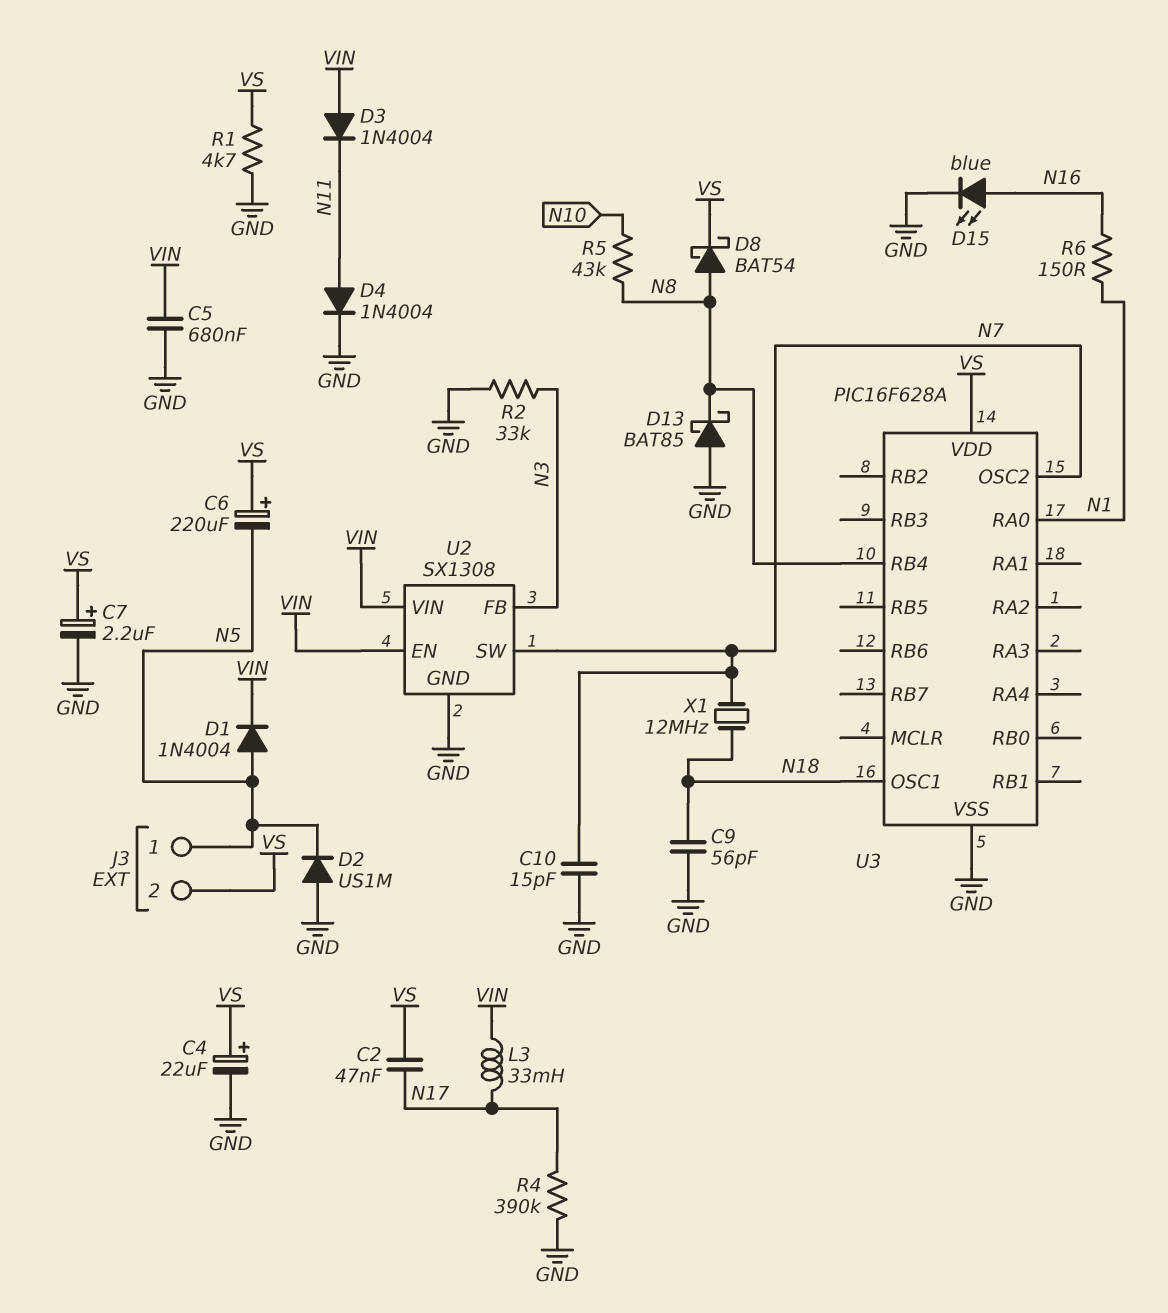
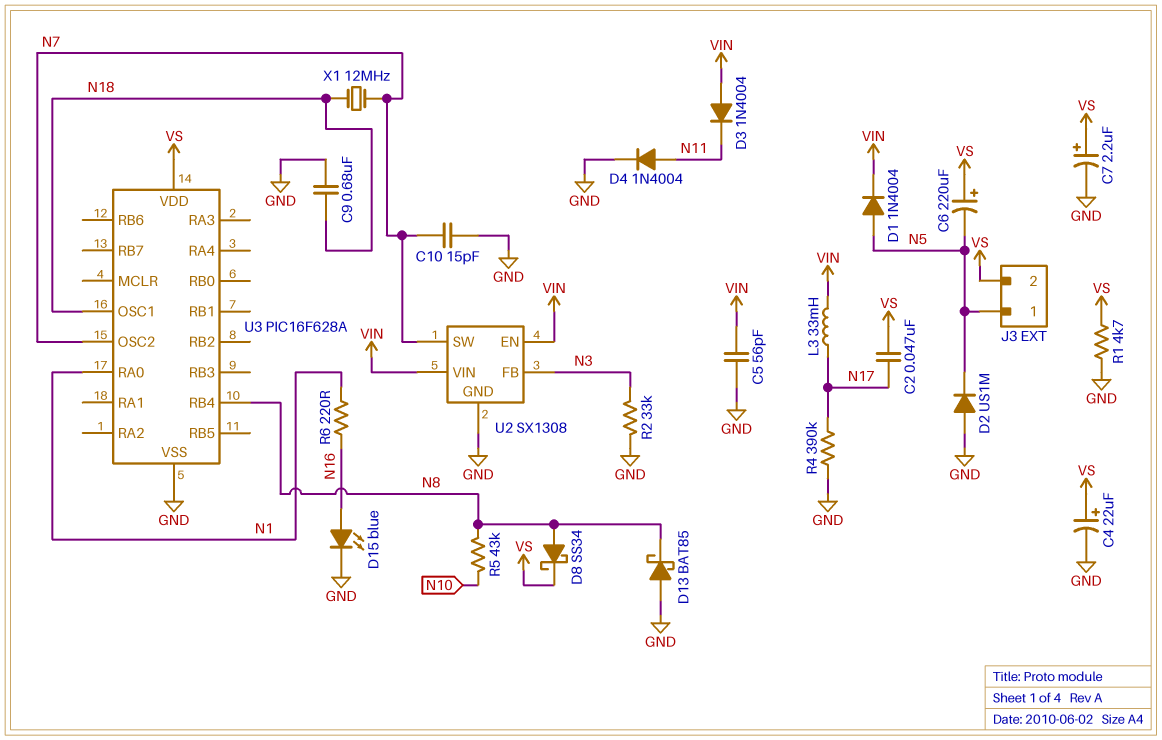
C5: 680nF (GND, VIN) -> 56pF (GND, VIN)
C9: 56pF (GND, N18) -> 680nF (GND, N18)
D8: schottky BAT54 (A N8, K VS) -> schottky SS34 (A N8, K VS)
R6: 150 (N1, N16) -> 220 (N1, N16)

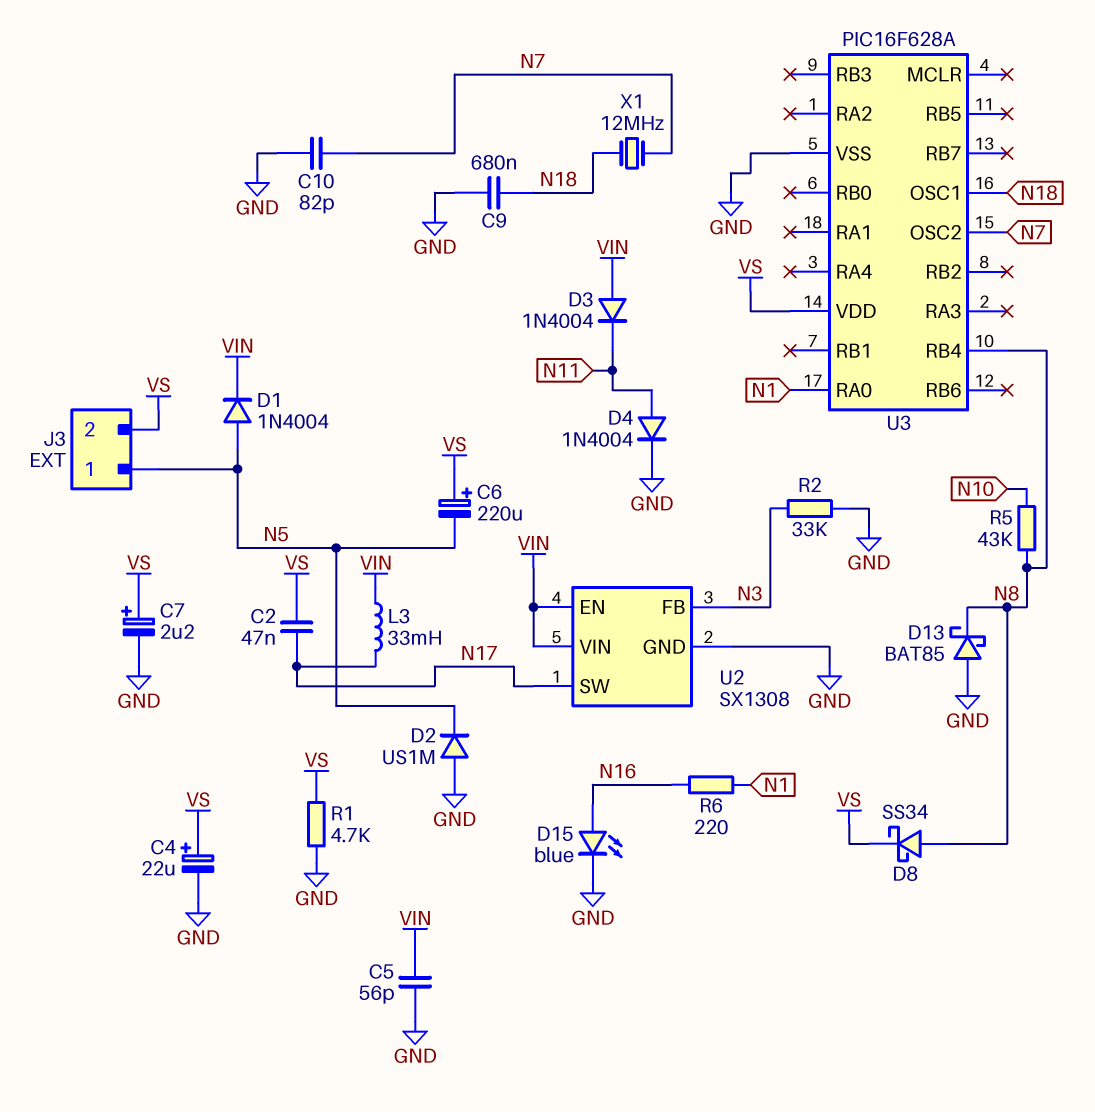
C10: 15pF (GND, N7) -> 82pF (GND, N7)
R4: 390k (GND, N17) -> none
U2 pin SW: N7 -> N17

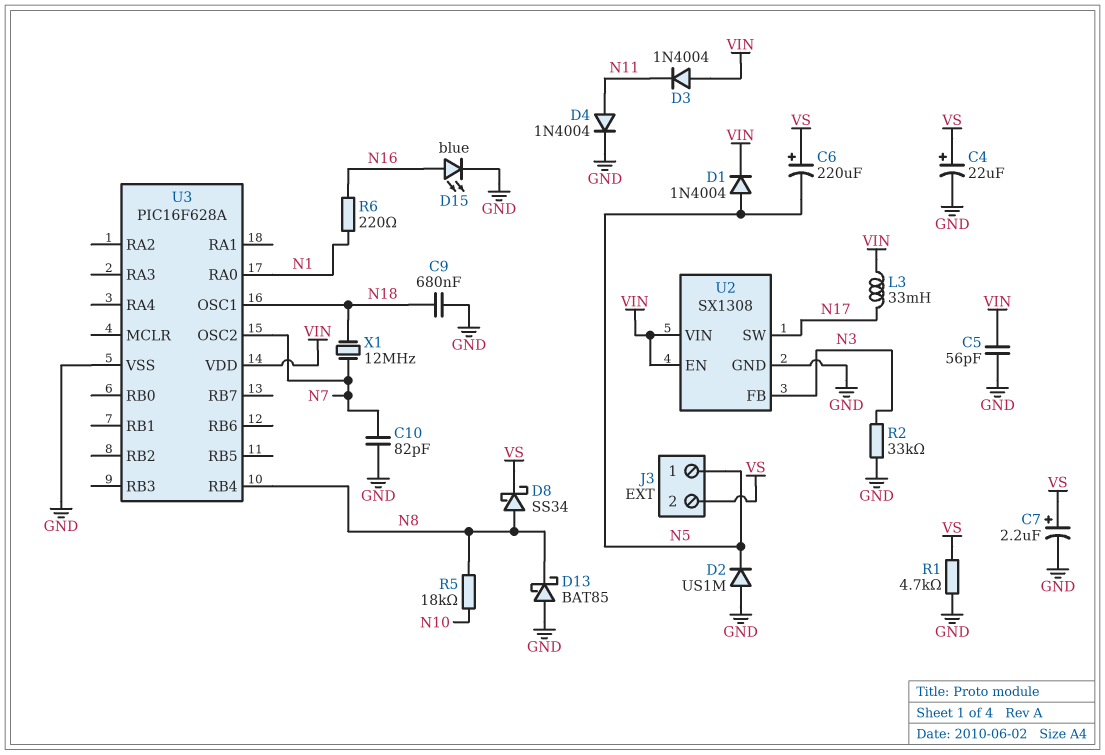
C2: 47nF (N17, VS) -> none
R5: 43k (N8, N10) -> 18k (N8, N10)
U3 pin VDD: VS -> VIN

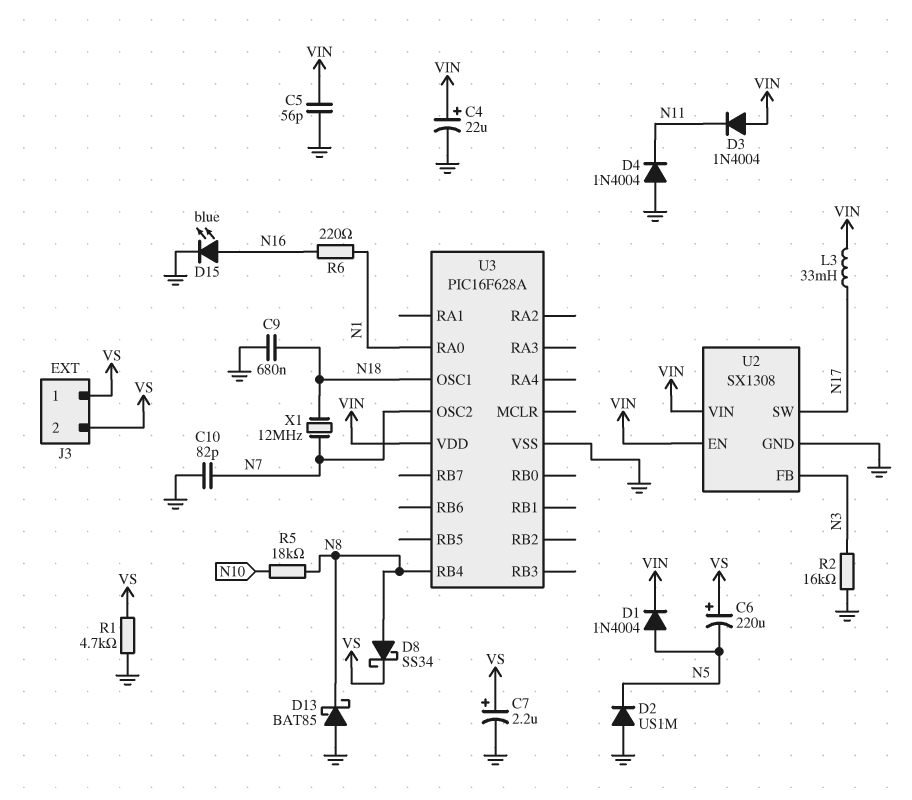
C4: 22uF (plus VS, minus GND) -> 22uF (plus VIN, minus GND)
D4: diode 1N4004 (A N11, K GND) -> diode 1N4004 (A GND, K N11)
J3 pin 1: N5 -> VS
R2: 33k (GND, N3) -> 16k (GND, N3)

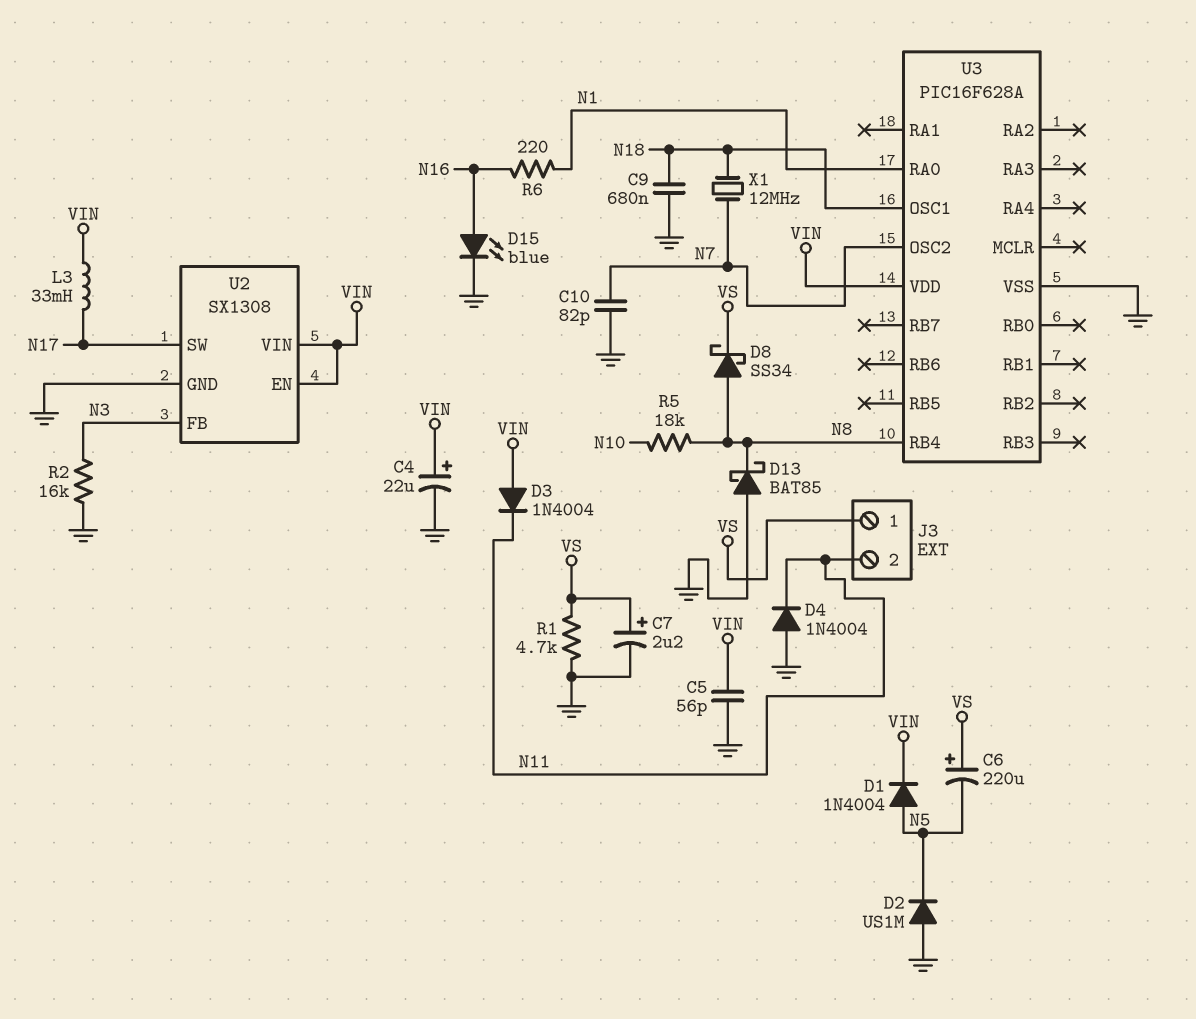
J3 pin 2: VS -> N11

